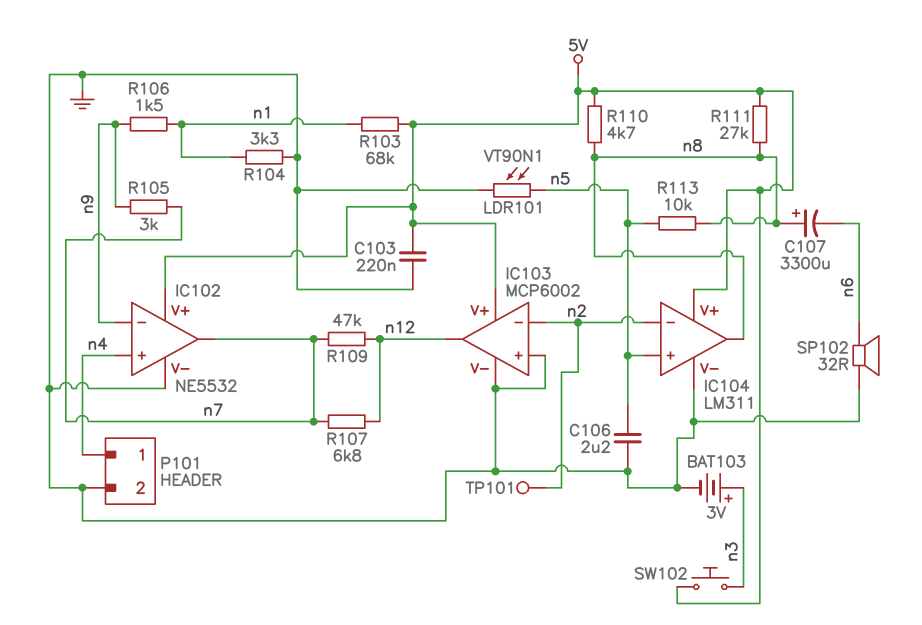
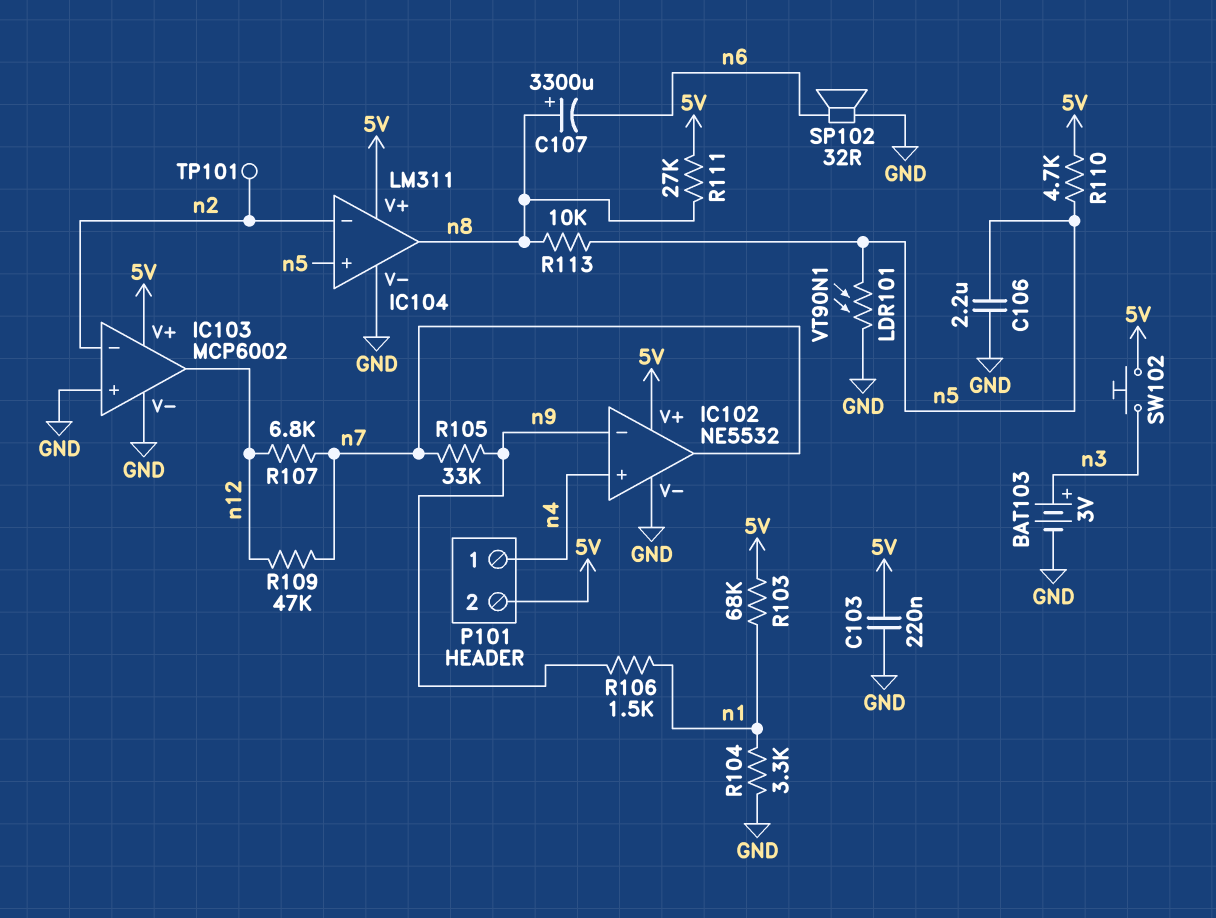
P101 pin 2: GND -> 5V
R105: 3k (n7, n9) -> 33k (n7, n9)
R110: 4.7k (5V, n8) -> 4.7k (5V, n5)

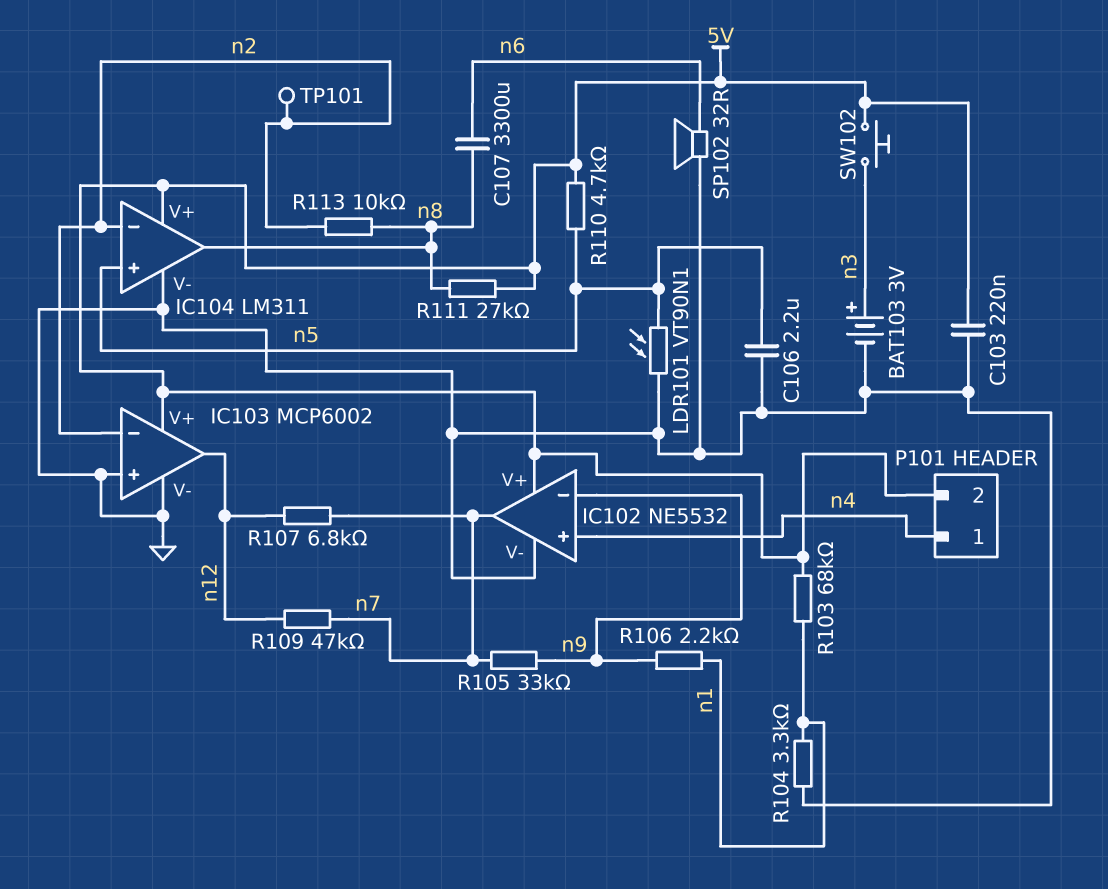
C107: 3300uF (plus n8, minus n6) -> 3300uF (n6, n8)
R106: 1.5k (n1, n9) -> 2.2k (n1, n9)
R113: 10k (n5, n8) -> 10k (n2, n8)

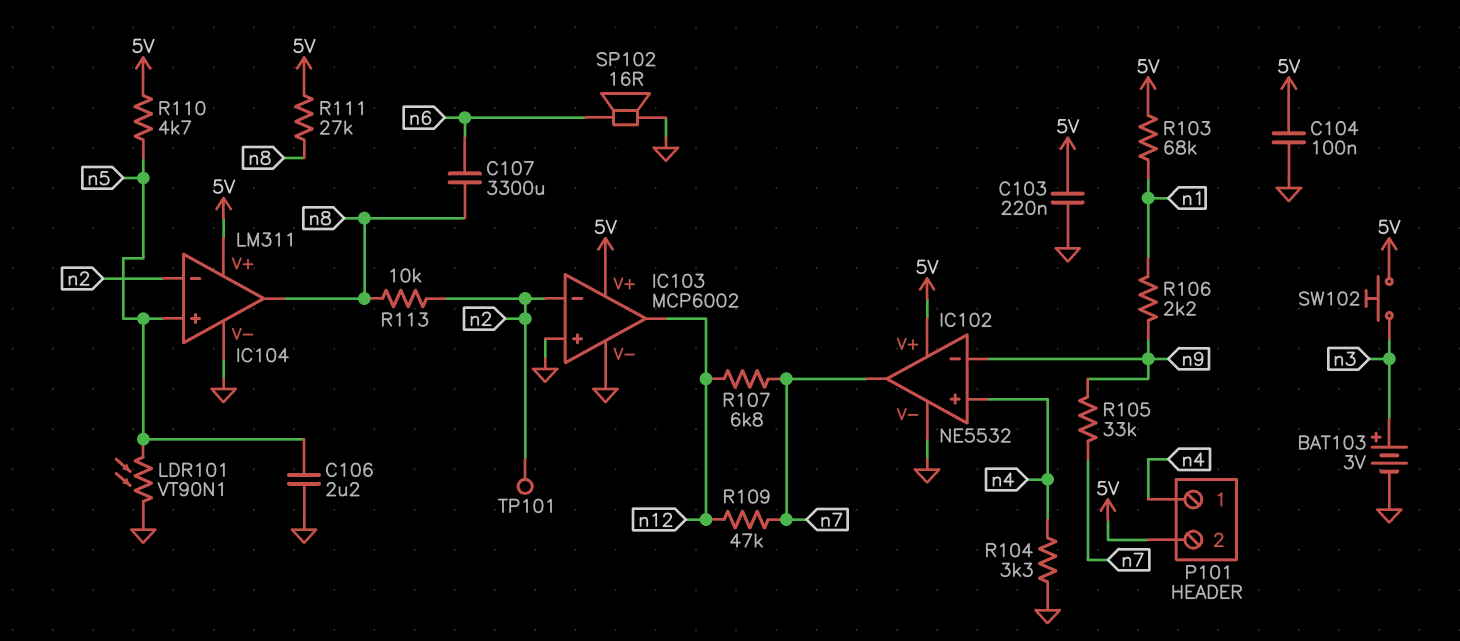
C104: none -> 100nF (5V, GND)
R104: 3.3k (GND, n1) -> 3.3k (GND, n4)
SP102: speaker 32R (GND, n6) -> speaker 16R (GND, n6)

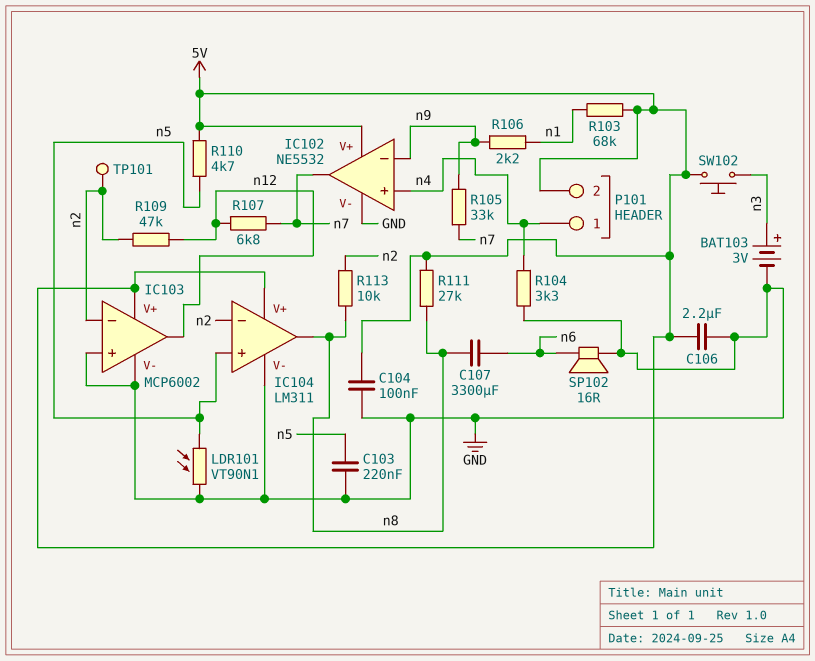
C103: 220nF (5V, GND) -> 220nF (GND, n5)
C106: 2.2uF (GND, n5) -> 2.2uF (5V, GND)
R109: 47k (n7, n12) -> 47k (n2, n12)

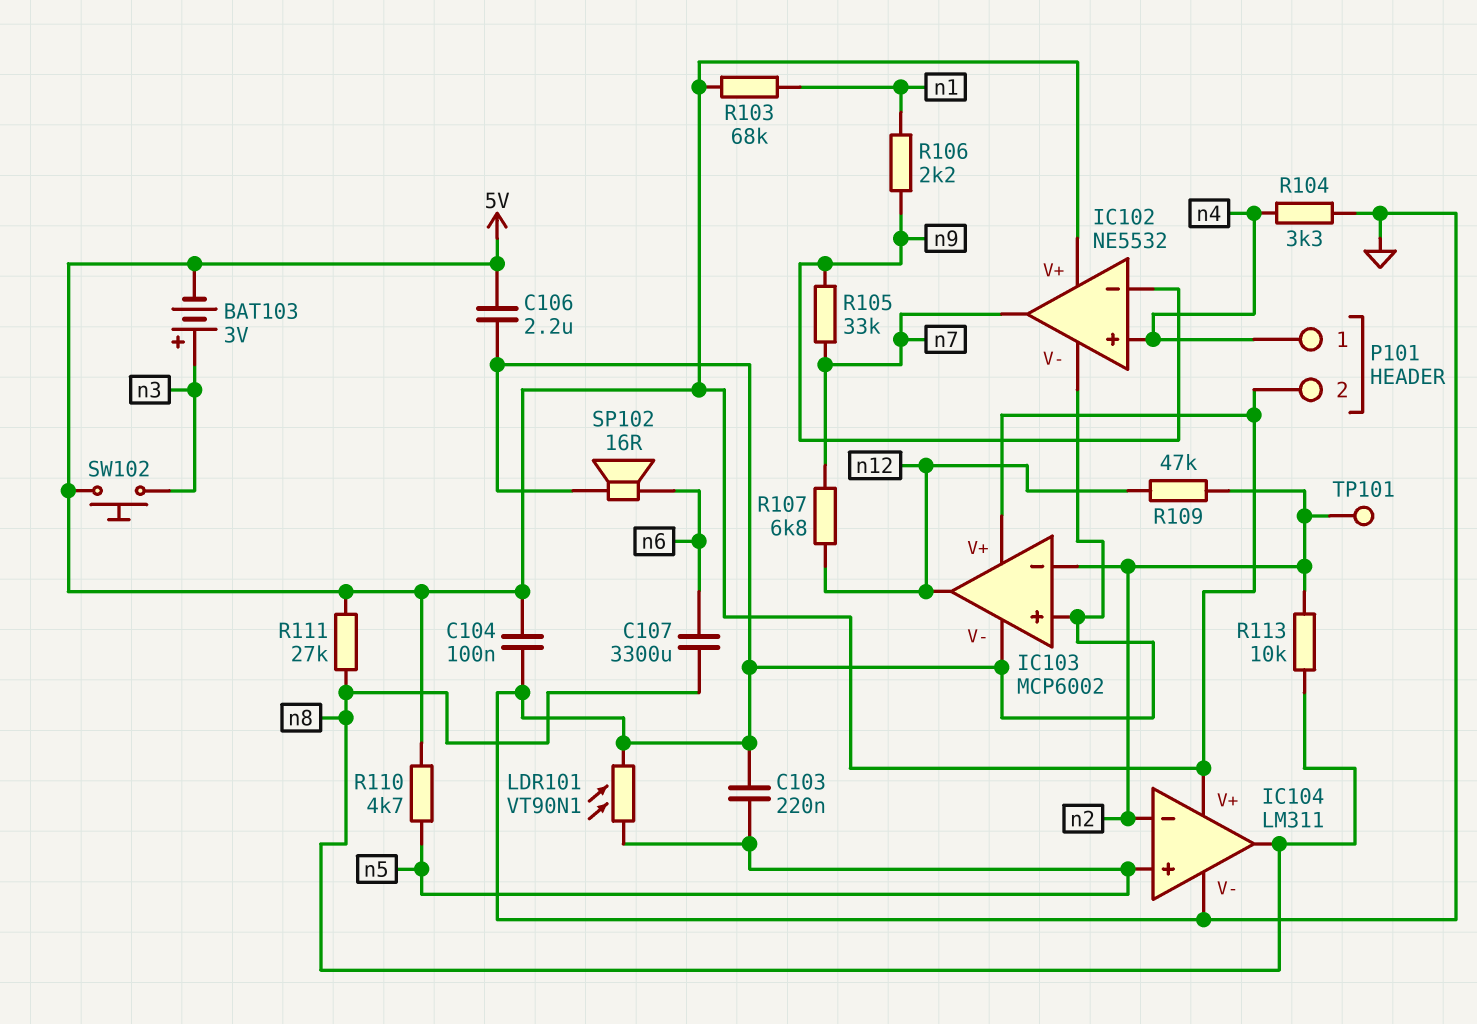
BAT103: 3V (plus n3, minus GND) -> 3V (plus n3, minus 5V)

